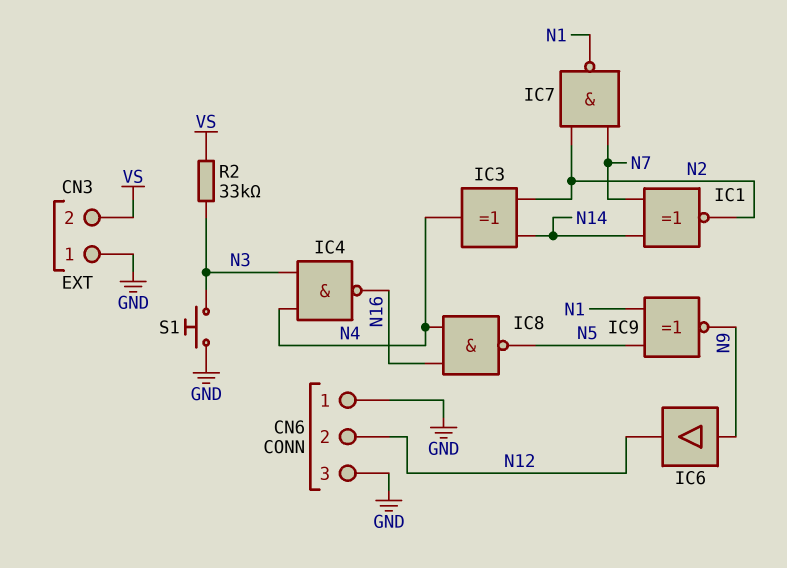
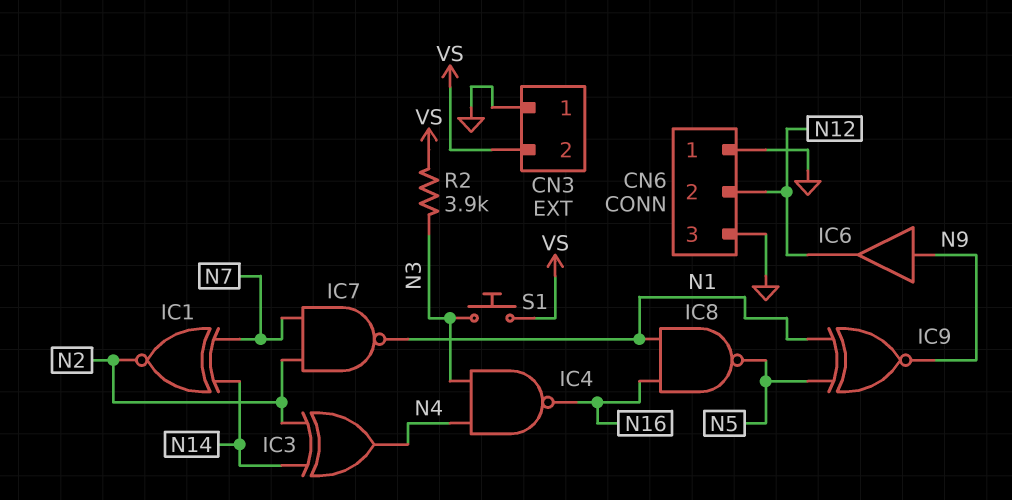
IC8: NAND (in N4, in N16, out N5) -> NAND (in N1, in N16, out N5)
R2: 33k (N3, VS) -> 3.9k (N3, VS)
S1: button (GND, N3) -> button (N3, VS)

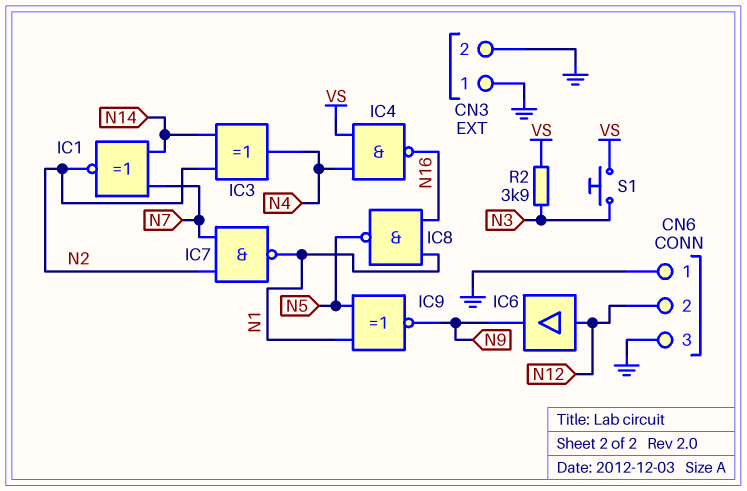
CN3 pin 2: VS -> GND
IC4: NAND (in N3, in N4, out N16) -> NAND (in N4, in VS, out N16)
IC6: buffer (in N9, out N12) -> buffer (in N12, out N9)

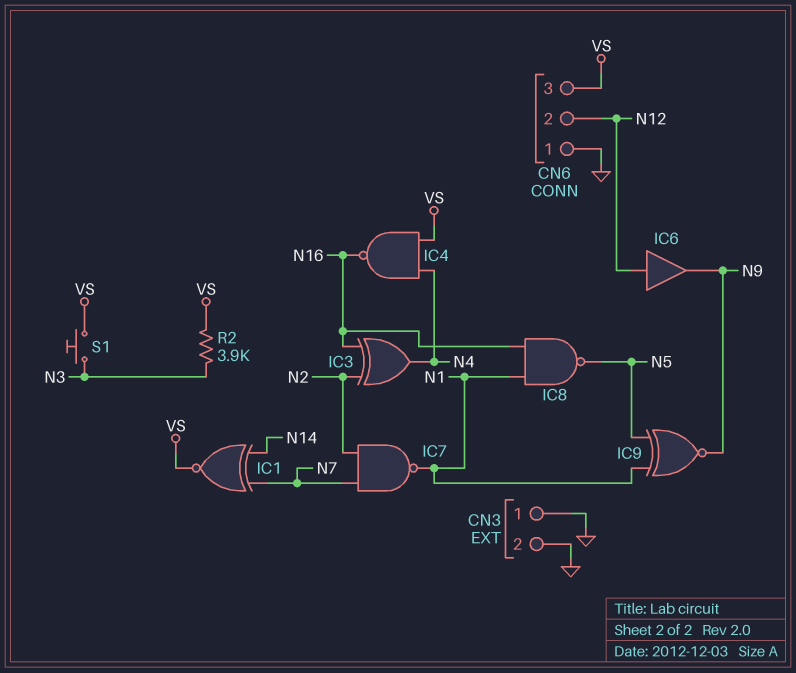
CN6 pin 3: GND -> VS
IC1: XNOR (in N7, in N14, out N2) -> XNOR (in N7, in N14, out VS)
IC3: XOR (in N2, in N14, out N4) -> XOR (in N2, in N16, out N4)

